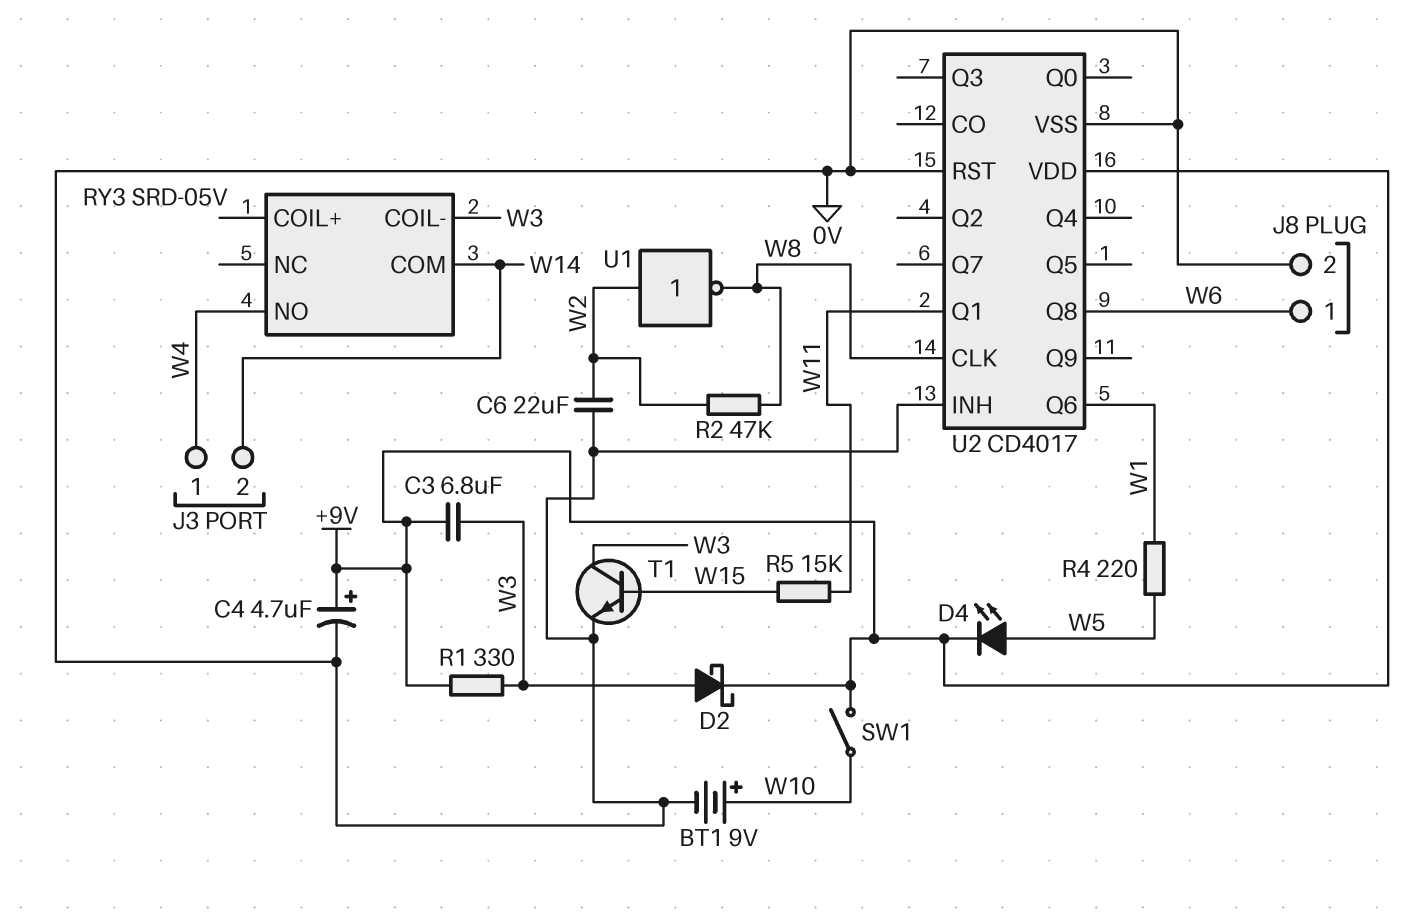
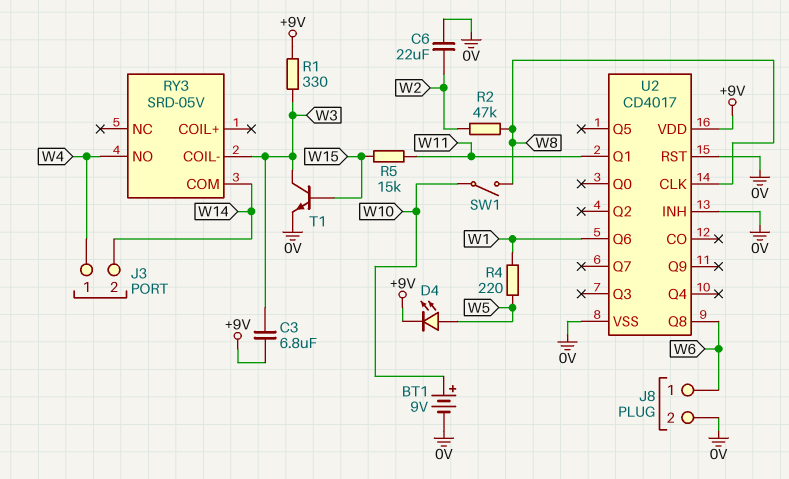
C4: 4.7uF (plus +9V, minus 0V) -> none
D2: schottky (A W3, K +9V) -> none
SW1: switch (+9V, W10) -> switch (W8, W10)
U1: NOT (in W2, out W8) -> none

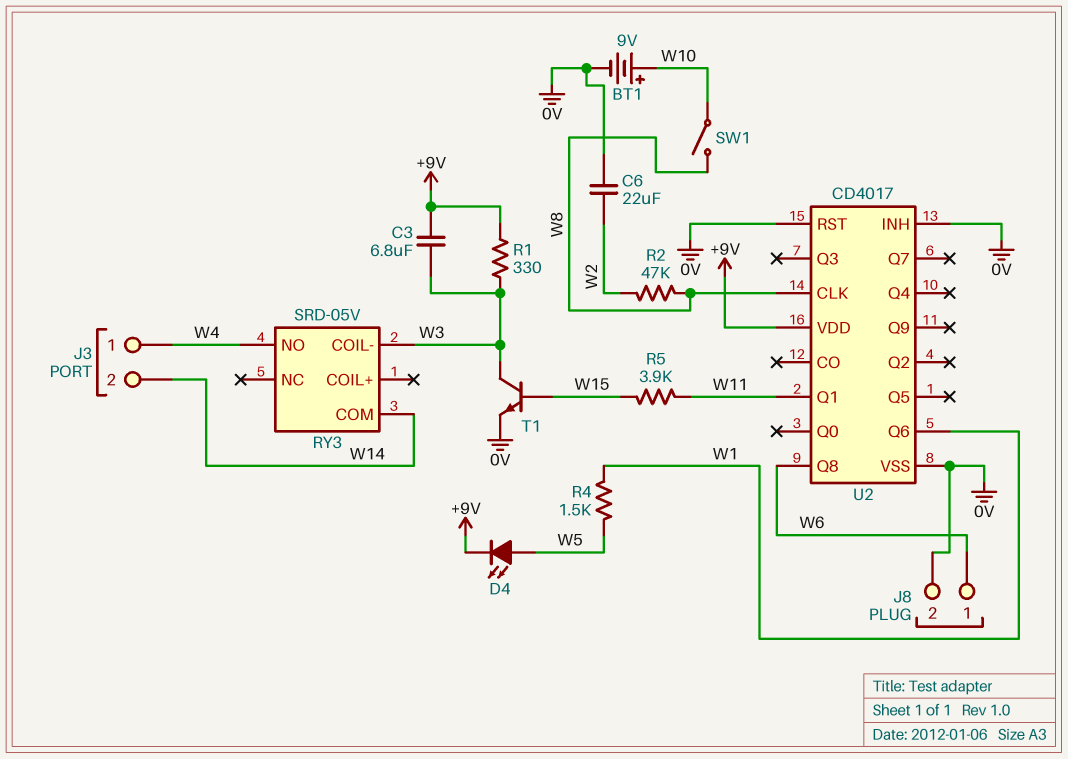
R4: 220 (W1, W5) -> 1.5k (W1, W5)
R5: 15k (W11, W15) -> 3.9k (W11, W15)

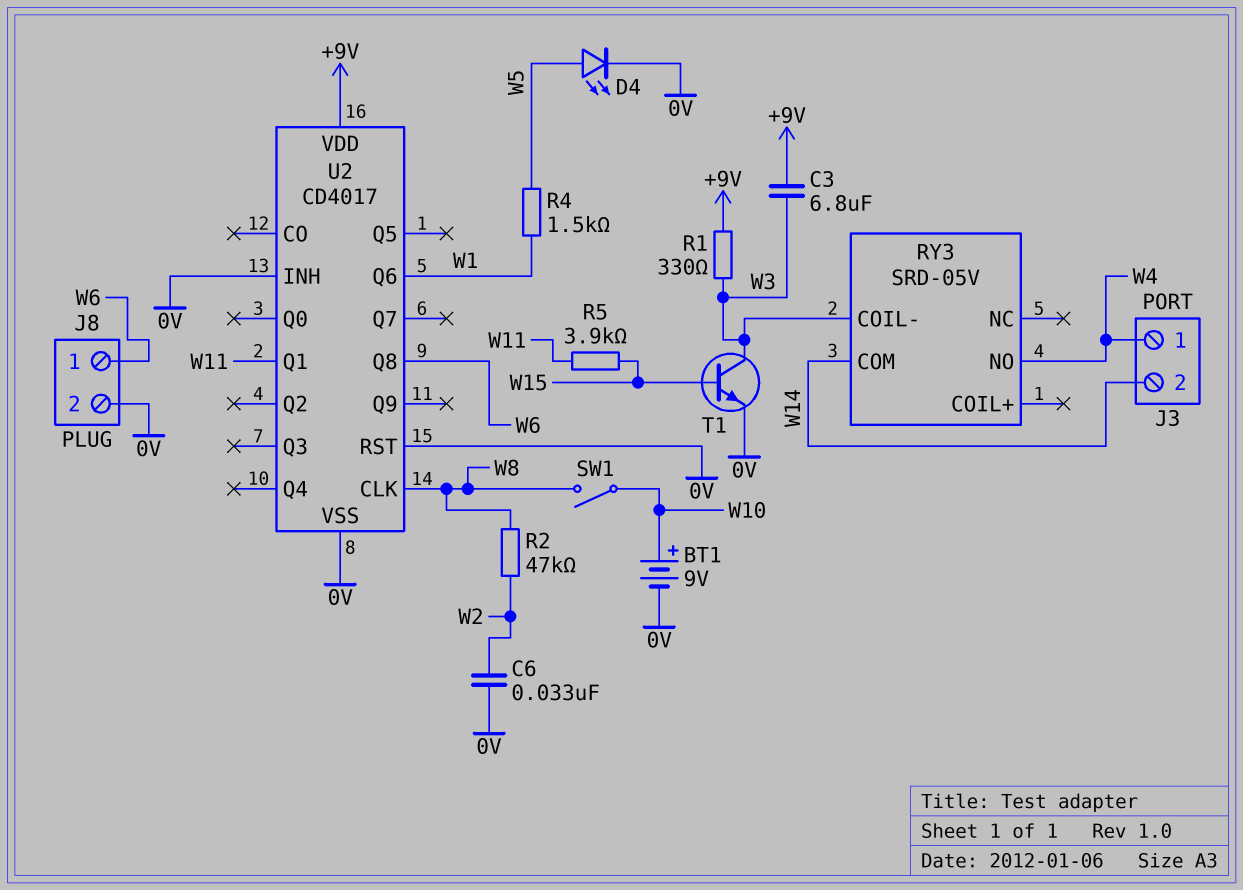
C6: 22uF (0V, W2) -> 33nF (0V, W2)
D4: LED (A W5, K +9V) -> LED (A W5, K 0V)

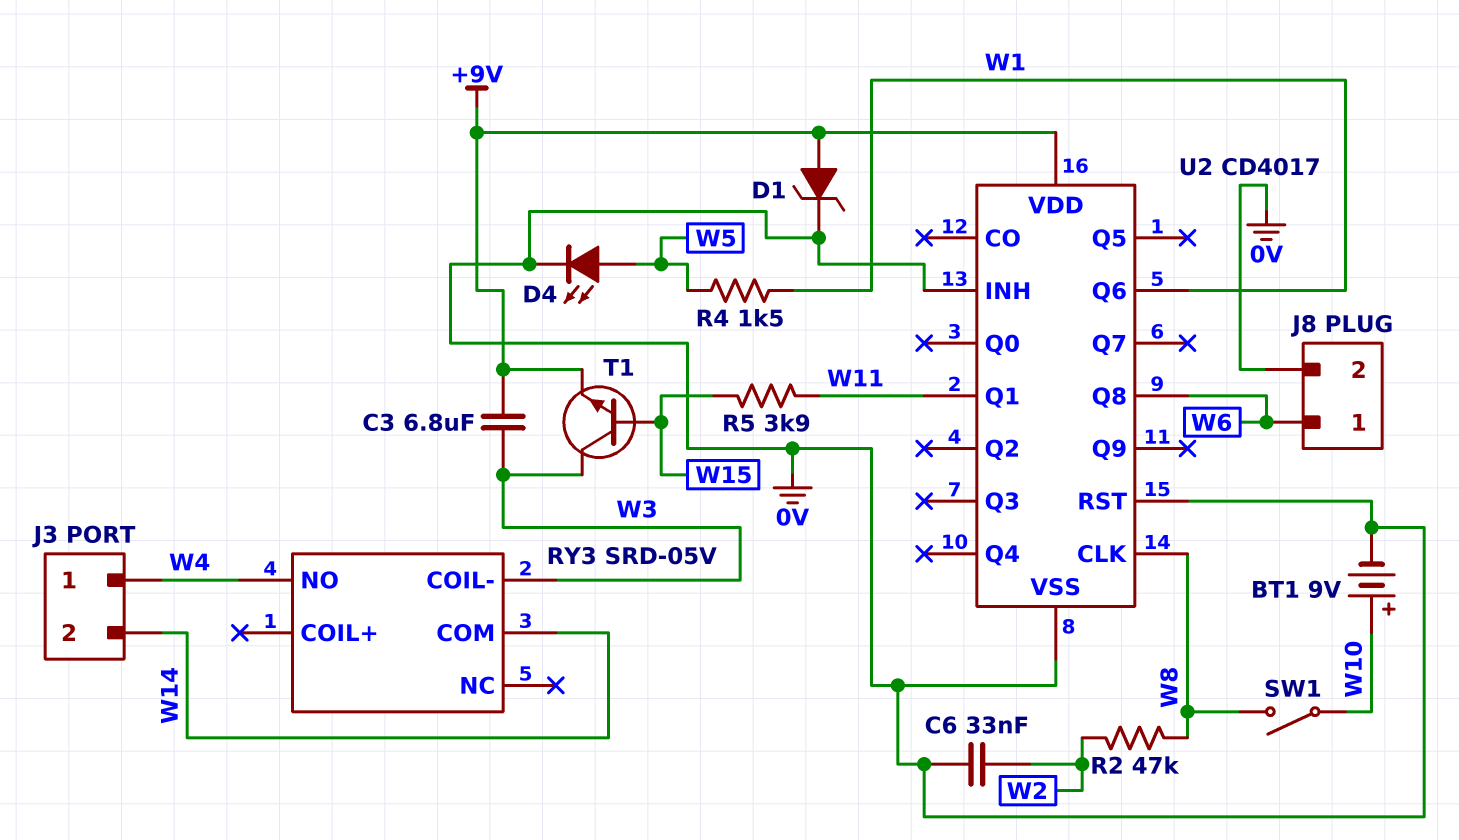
D1: none -> zener (A +9V, K 0V)
R1: 330 (+9V, W3) -> none
T1: NPN (B W15, C W3, E 0V) -> NPN (B W15, C W3, E +9V)

